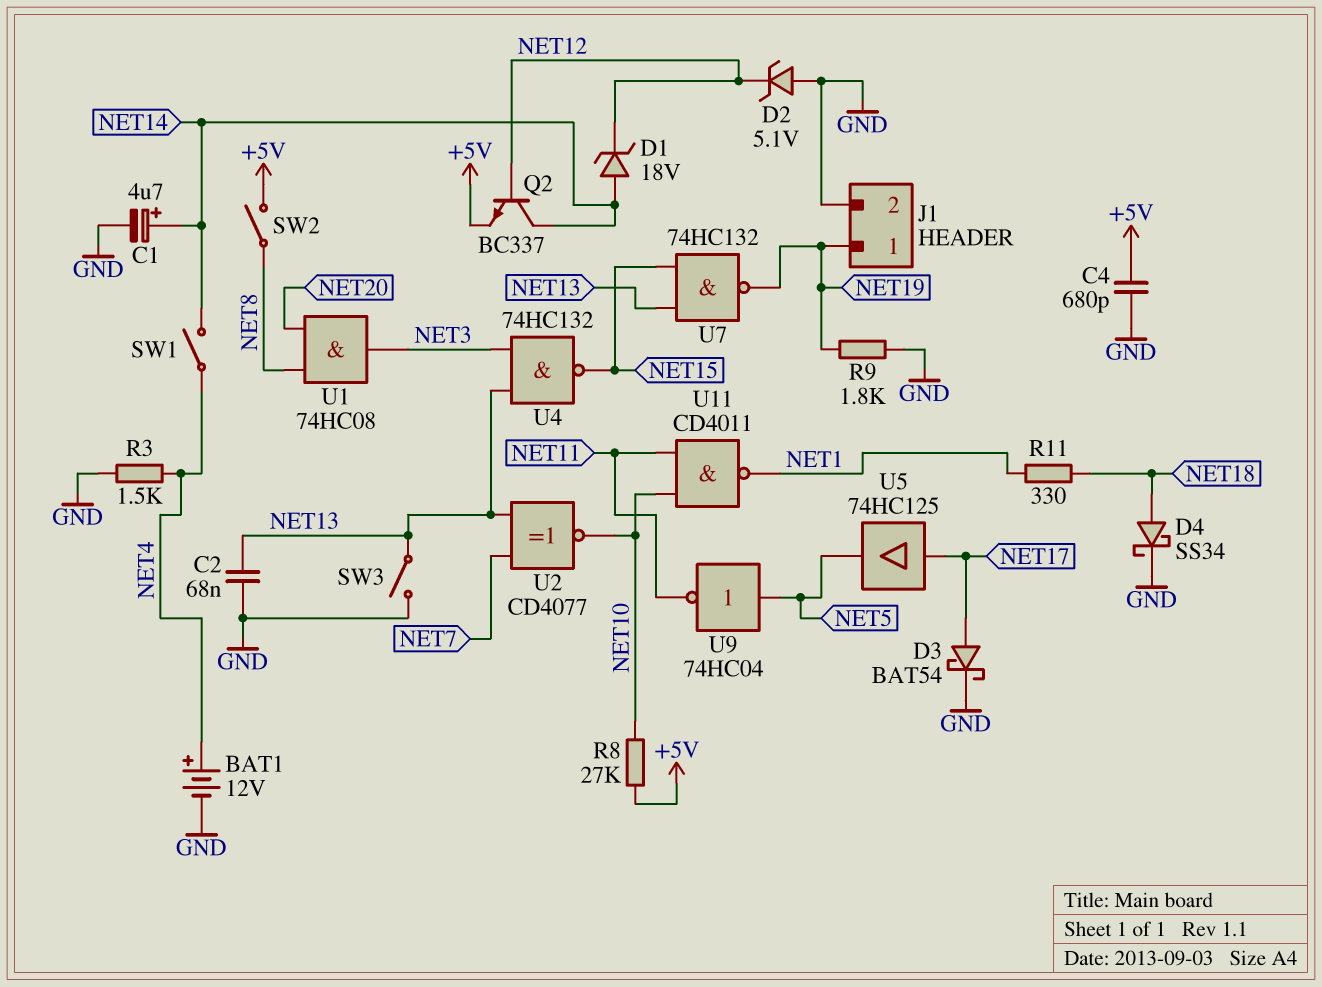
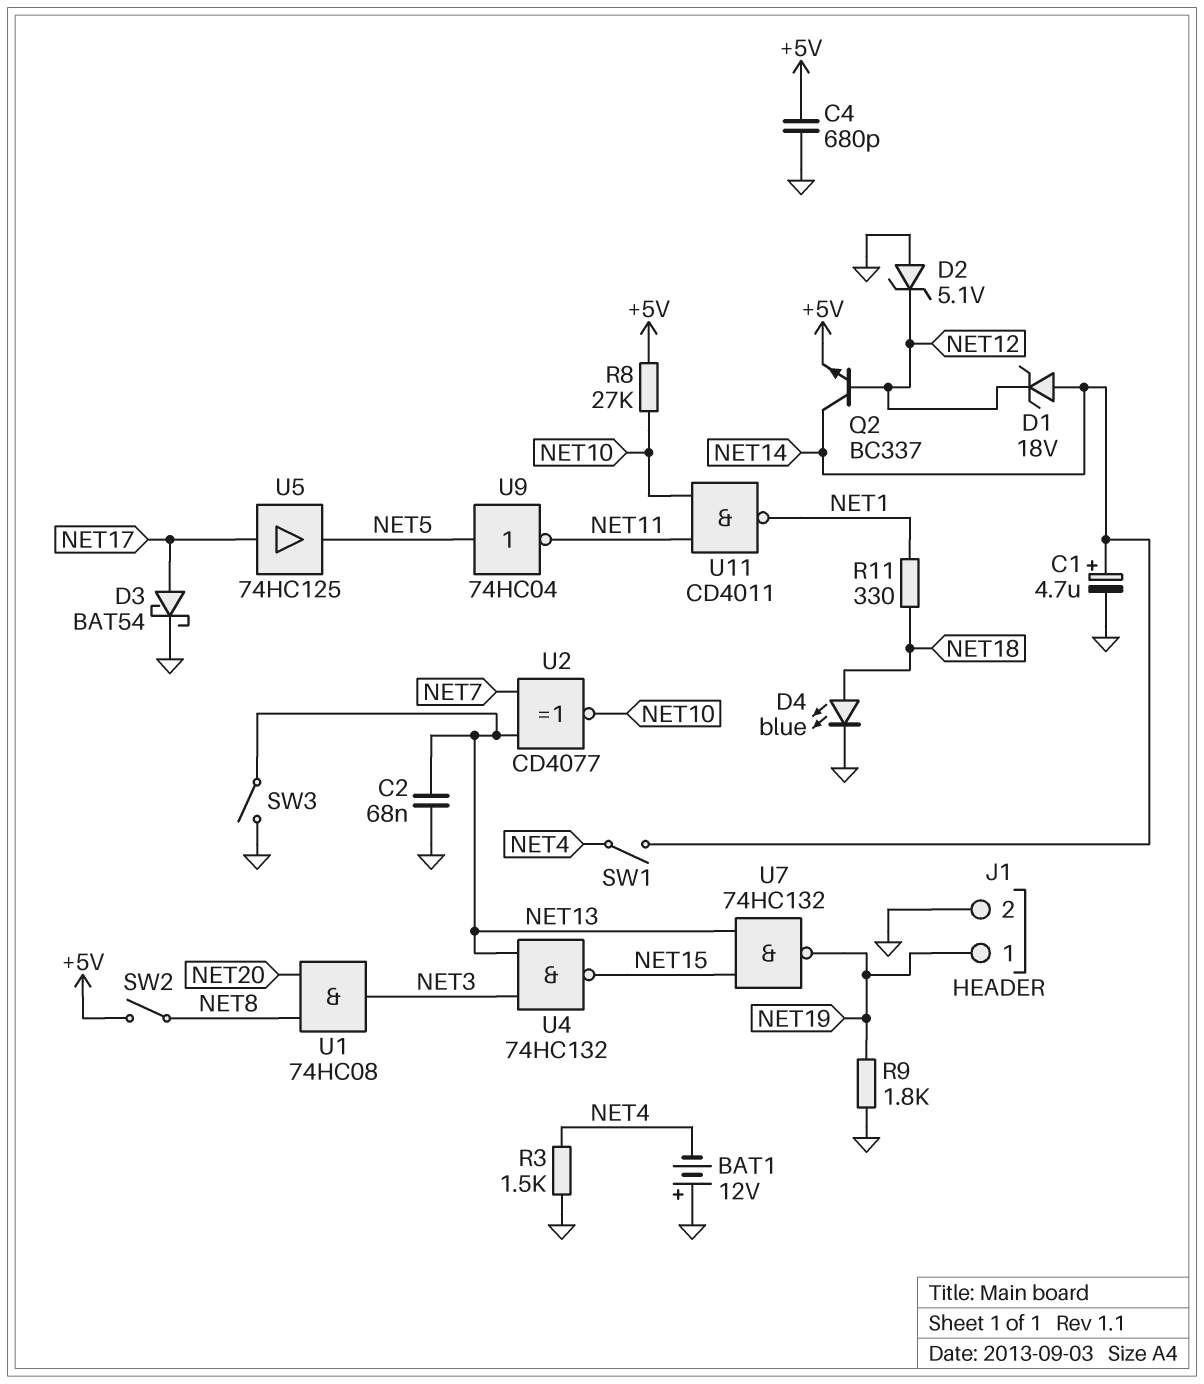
BAT1: 12V (plus NET4, minus GND) -> 12V (plus GND, minus NET4)
D4: schottky SS34 (A NET18, K GND) -> LED blue (A NET18, K GND)

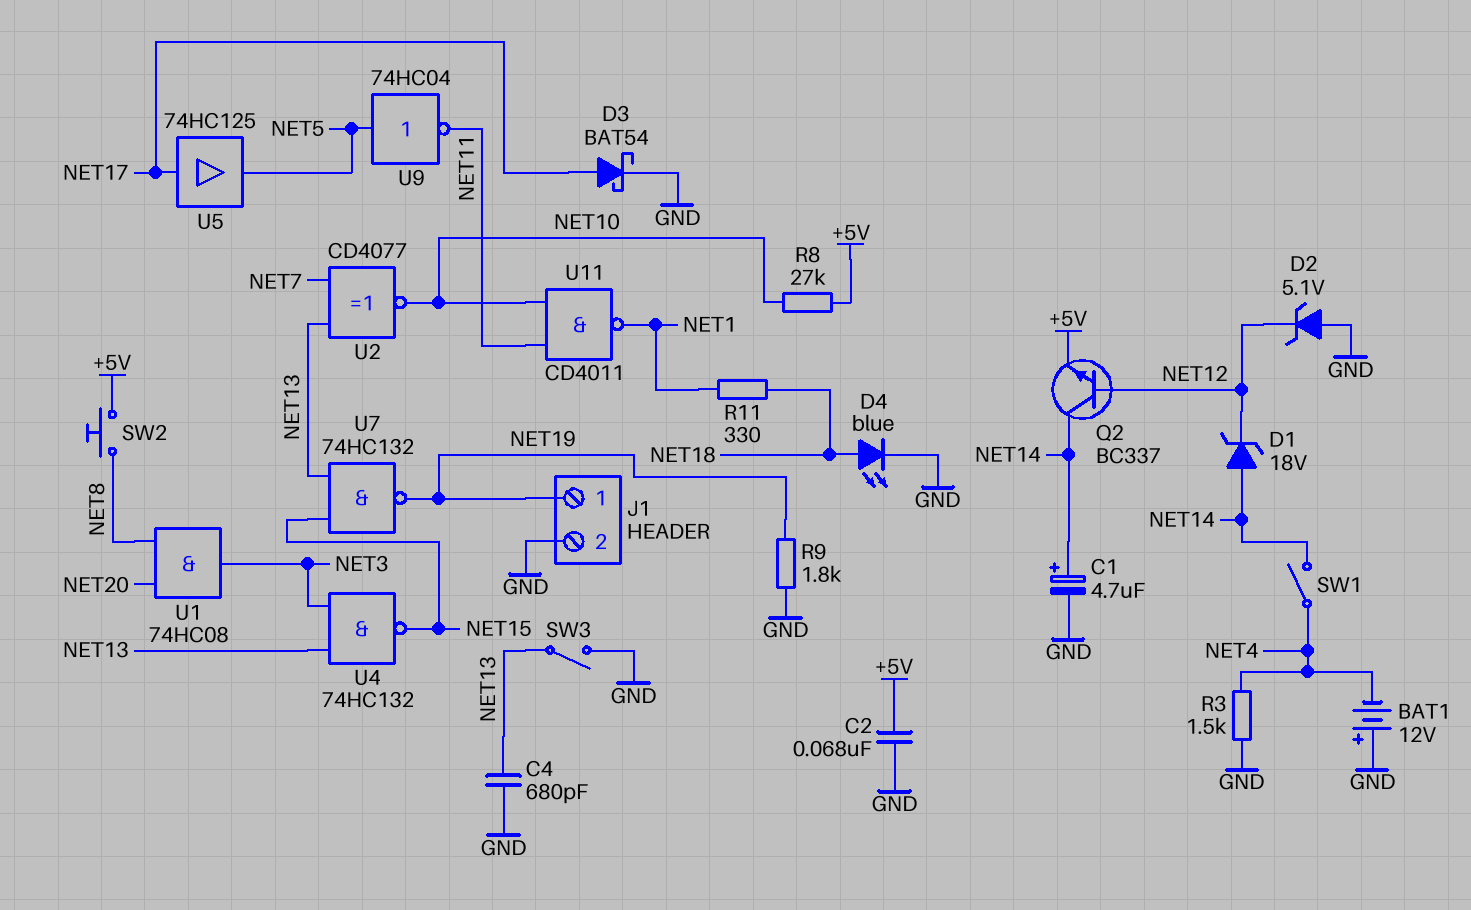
C2: 68nF (GND, NET13) -> 68nF (+5V, GND)
C4: 680pF (+5V, GND) -> 680pF (GND, NET13)
SW2: switch (+5V, NET8) -> button (+5V, NET8)

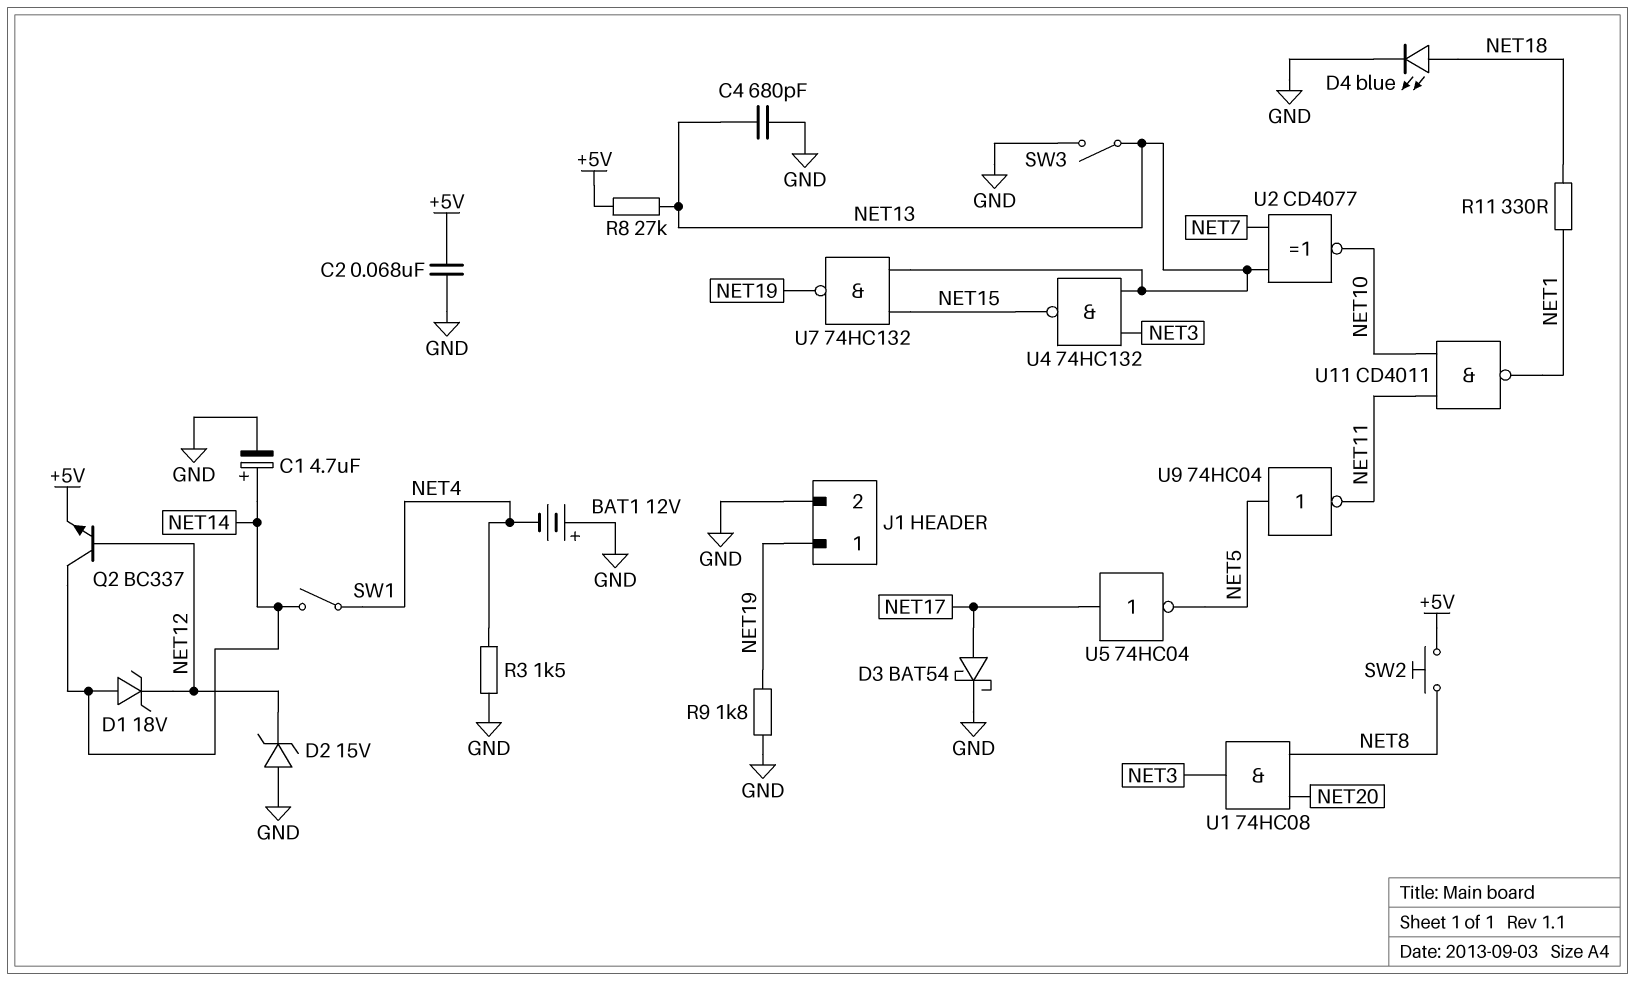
D2: zener 5.1V (A GND, K NET12) -> zener 15V (A GND, K NET12)
R8: 27k (+5V, NET10) -> 27k (+5V, NET13)
U5: buffer 74HC125 (in NET17, out NET5) -> NOT 74HC04 (in NET17, out NET5)

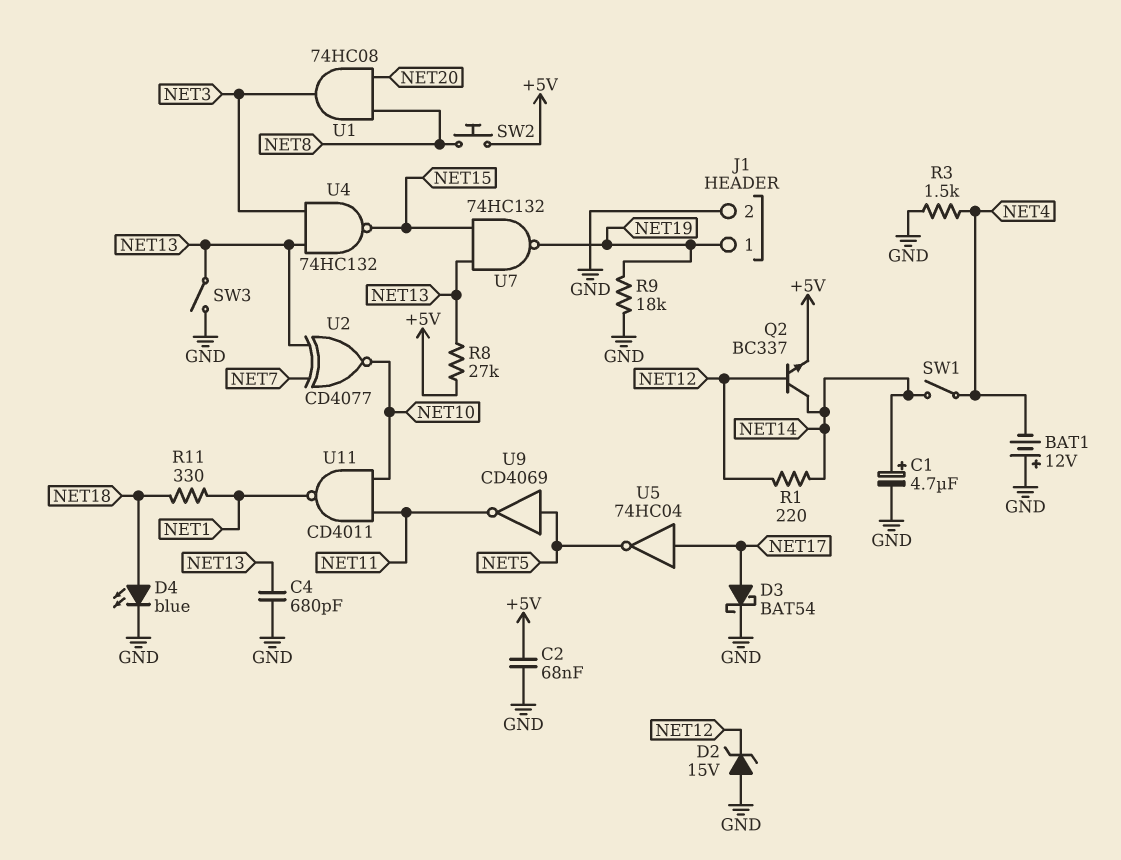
D1: zener 18V (A NET14, K NET12) -> none
R1: none -> 220 (NET12, NET14)
R9: 1.8k (GND, NET19) -> 18k (GND, NET19)
U9: NOT 74HC04 (in NET5, out NET11) -> NOT CD4069 (in NET5, out NET11)

